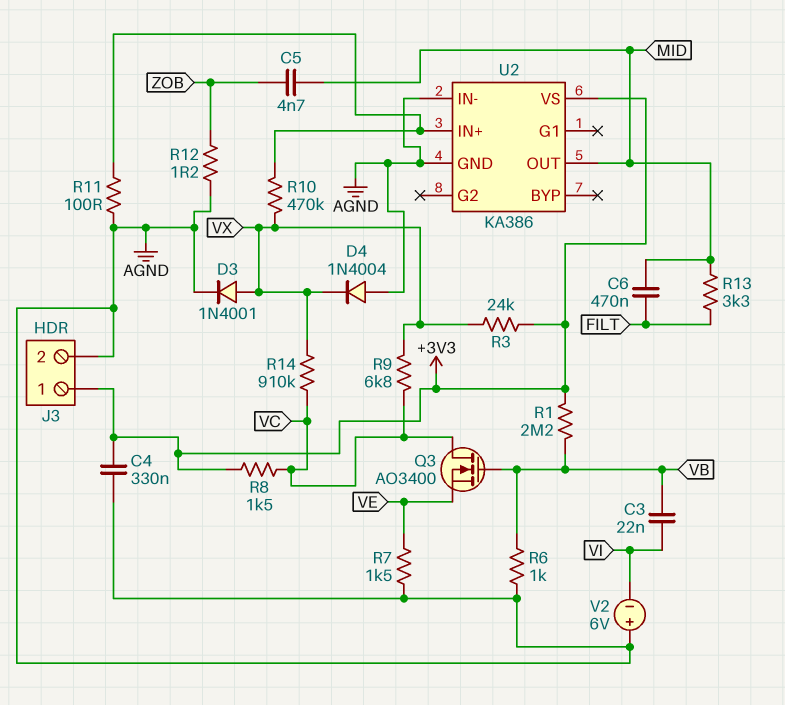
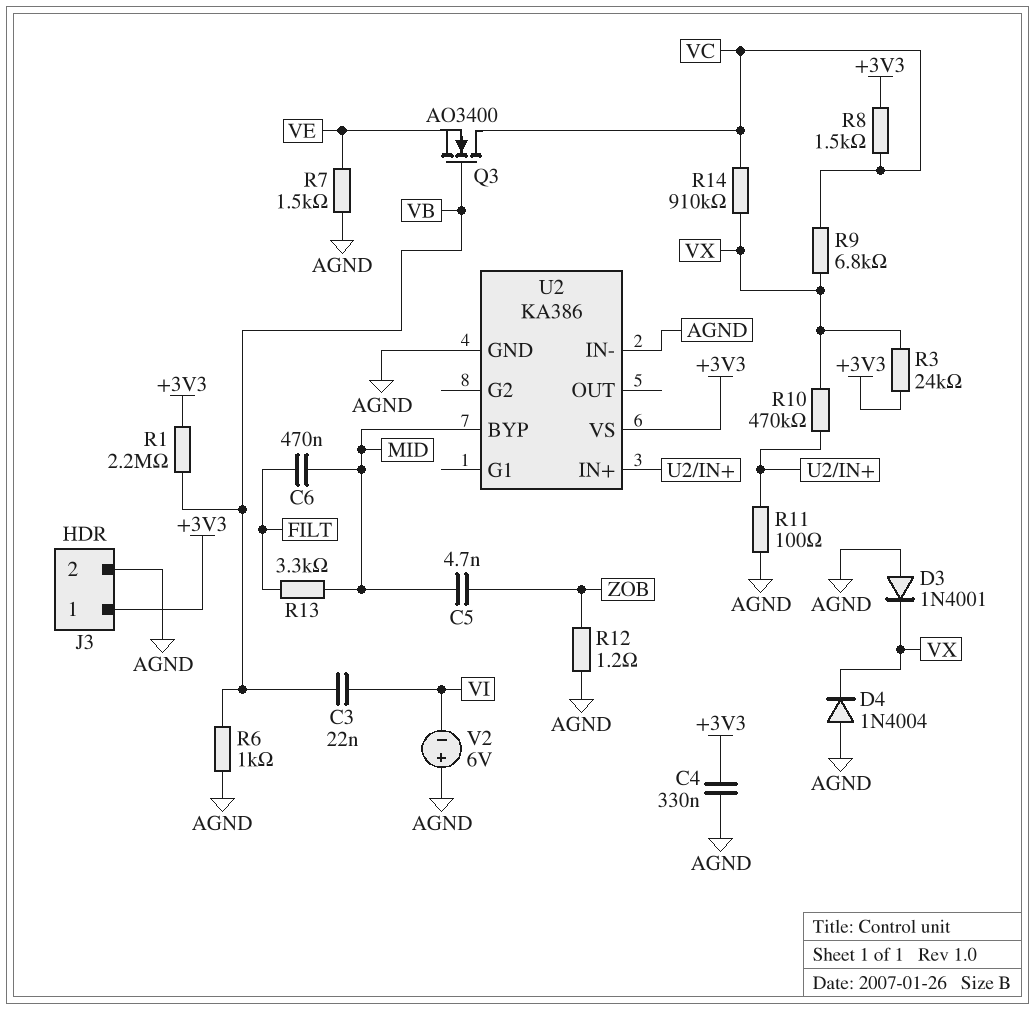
D3: diode 1N4001 (A VX, K AGND) -> diode 1N4001 (A AGND, K VX)
U2 pin BYP: none -> MID
U2 pin OUT: MID -> none

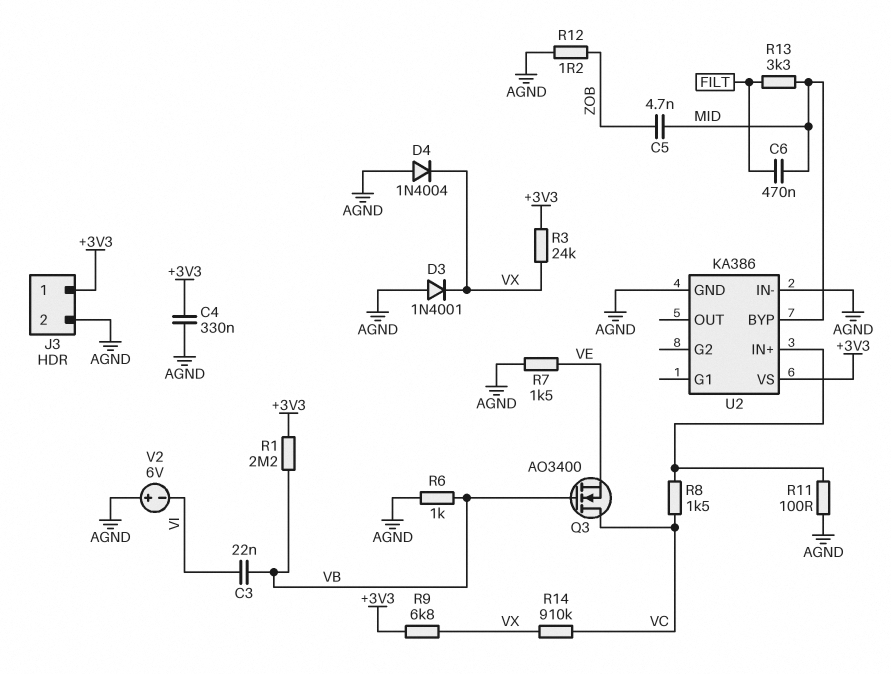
R8: 1.5k (+3V3, VC) -> 1.5k (U2/IN+, VC)
R9: 6.8k (VC, VX) -> 6.8k (+3V3, VX)
R10: 470k (U2/IN+, VX) -> none

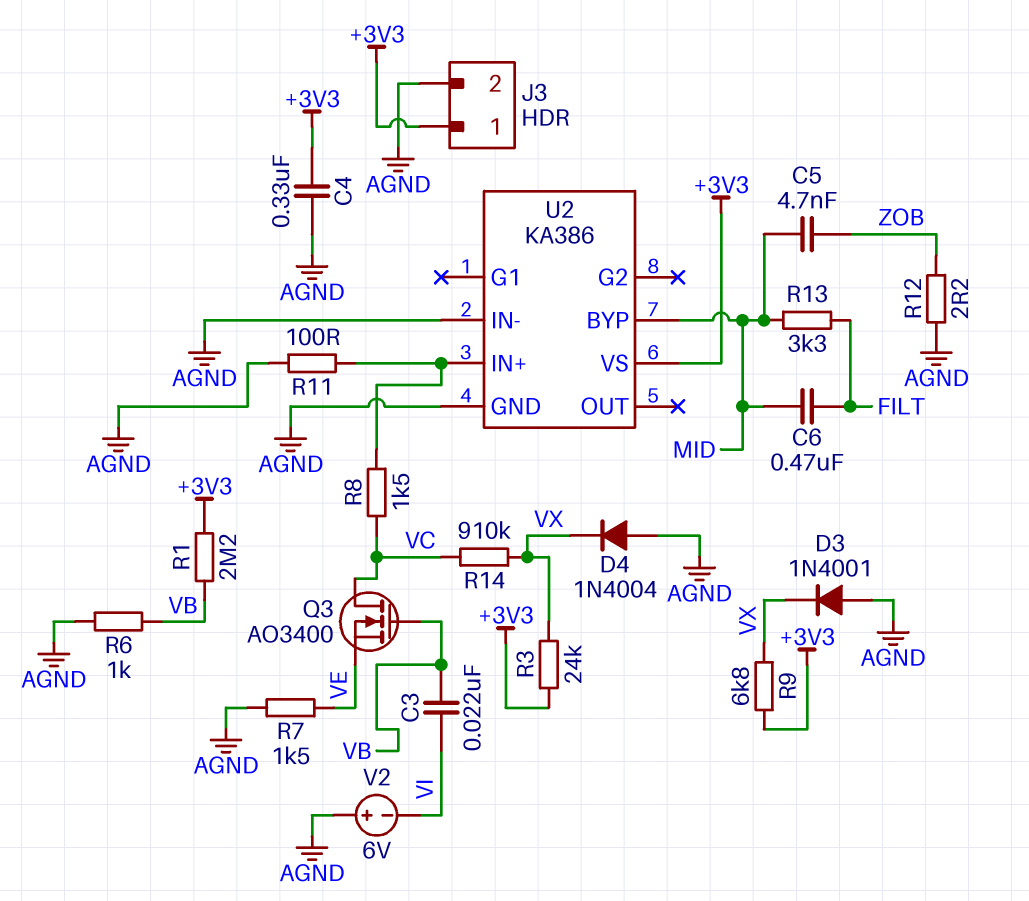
R12: 1.2 (AGND, ZOB) -> 2.2 (AGND, ZOB)

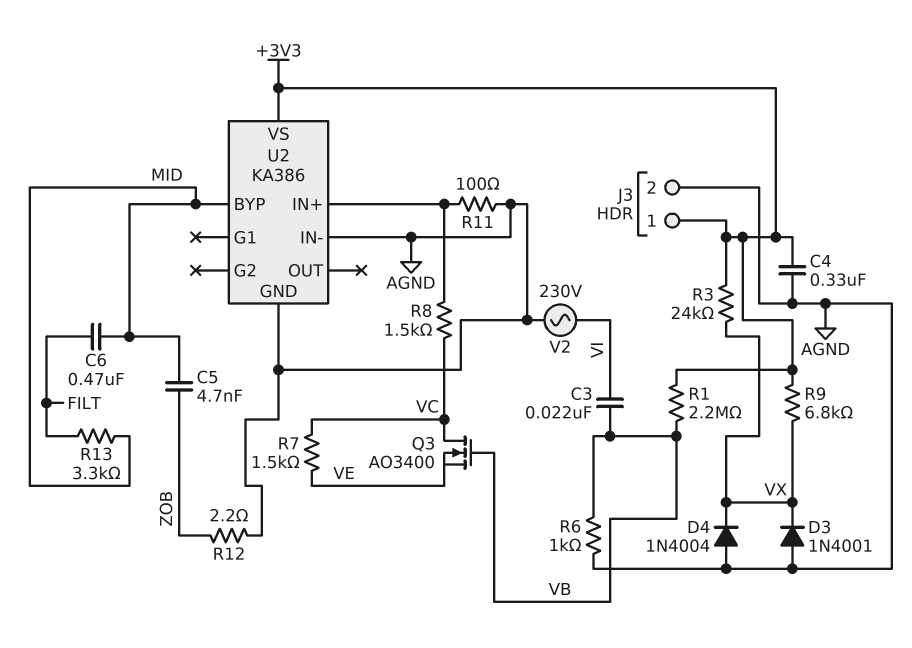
R7: 1.5k (AGND, VE) -> 1.5k (VC, VE)
R14: 910k (VC, VX) -> none
V2: 6V (plus AGND, minus VI) -> AC 230V (AGND, VI)

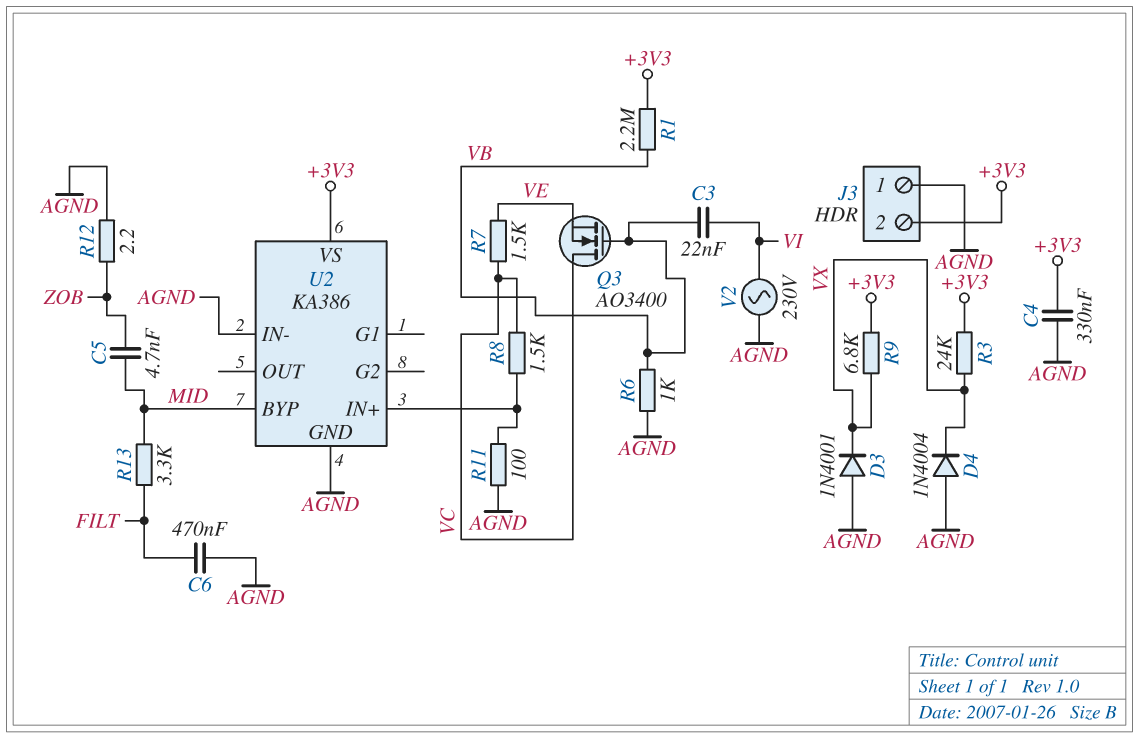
C6: 470nF (FILT, MID) -> 470nF (AGND, FILT)
J3 pin 1: +3V3 -> AGND
J3 pin 2: AGND -> +3V3

